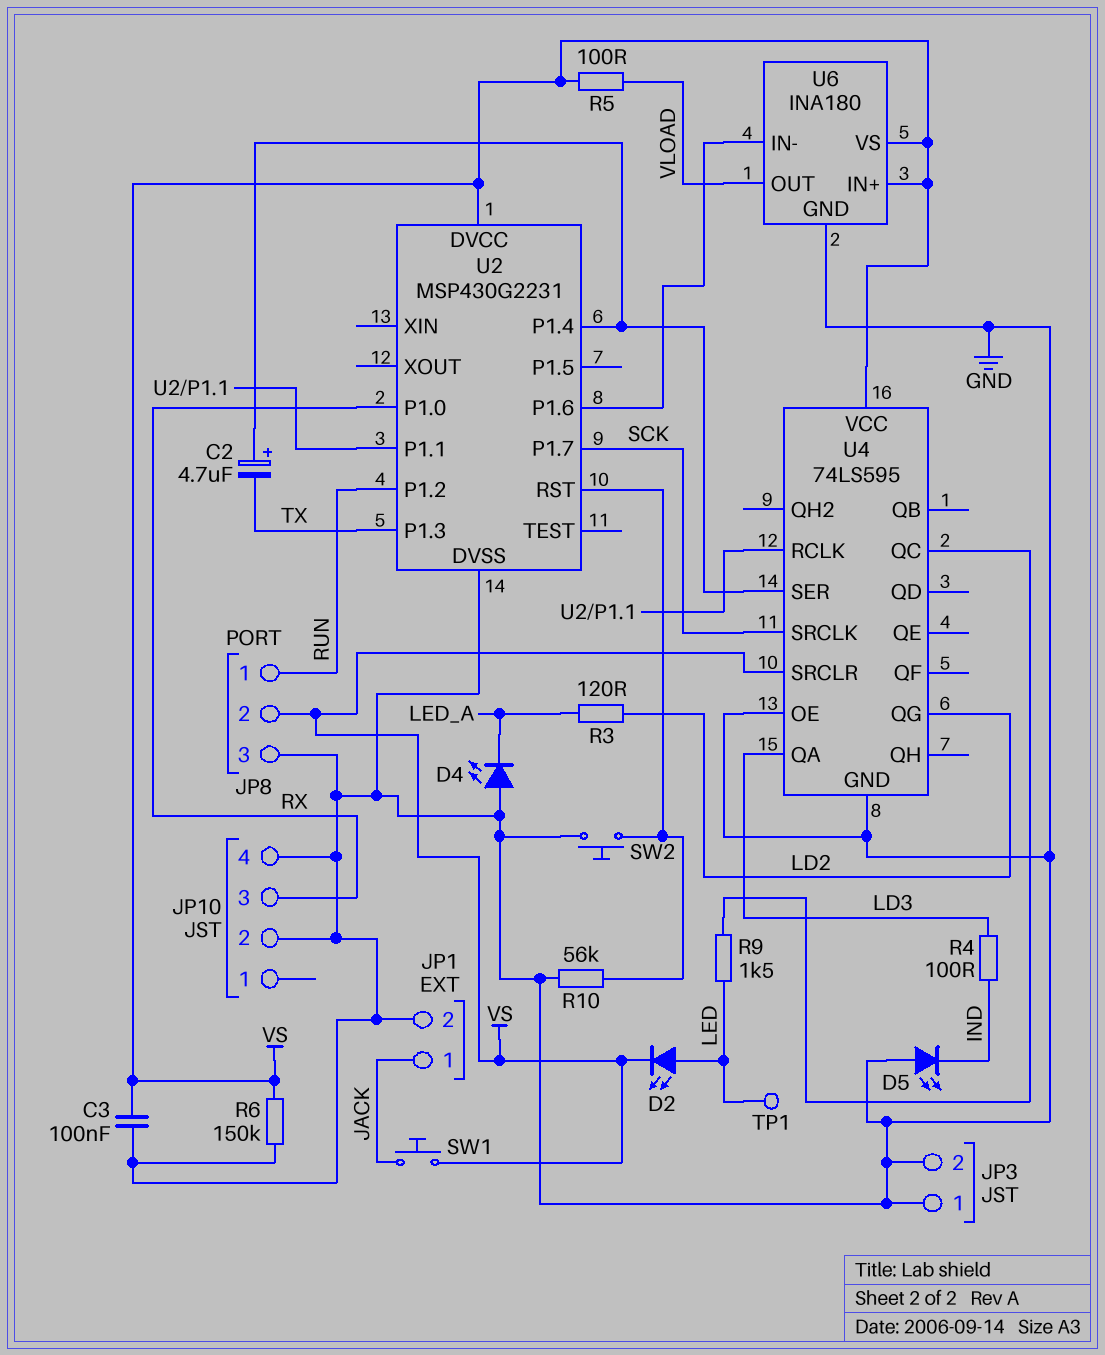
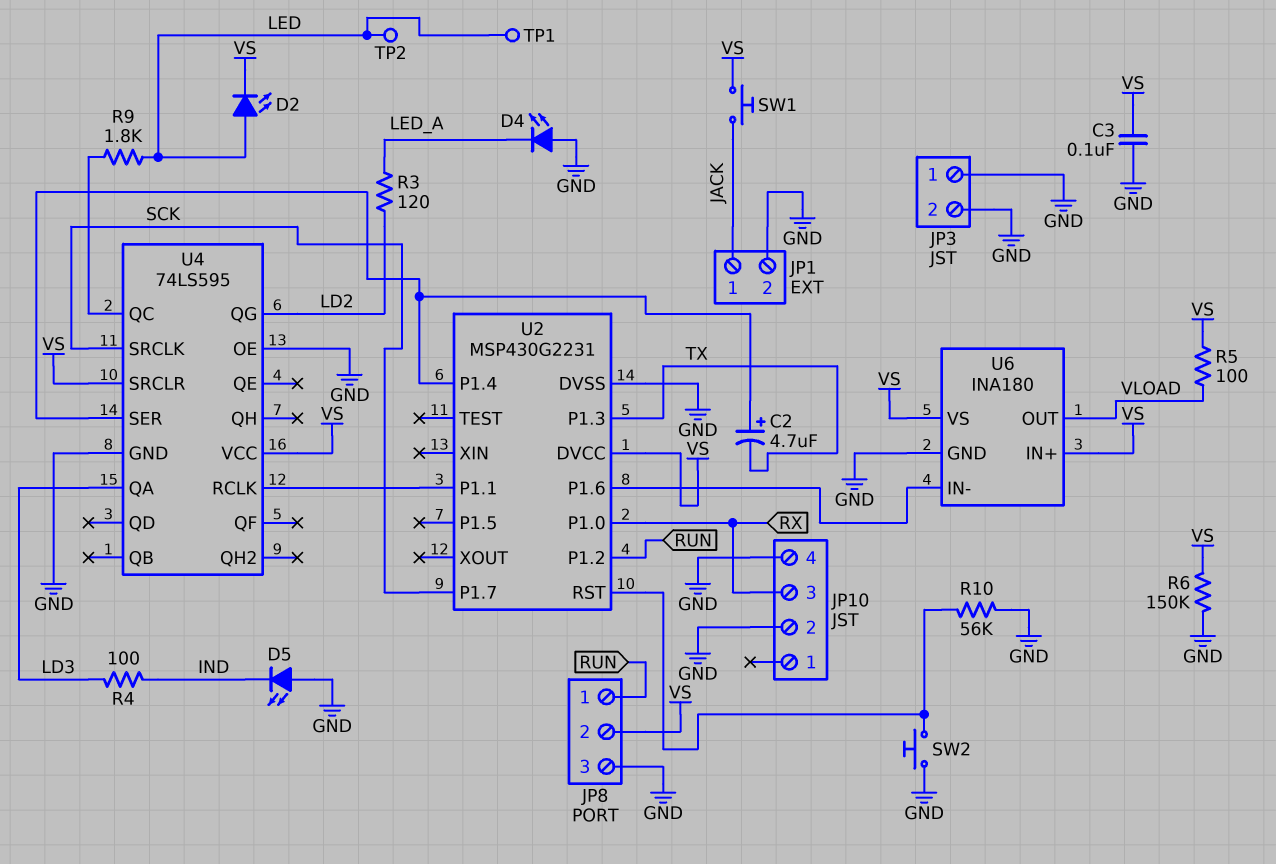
R9: 1.5k (LED, U4/QC) -> 1.8k (LED, U4/QC)
TP2: none -> test point (LED)

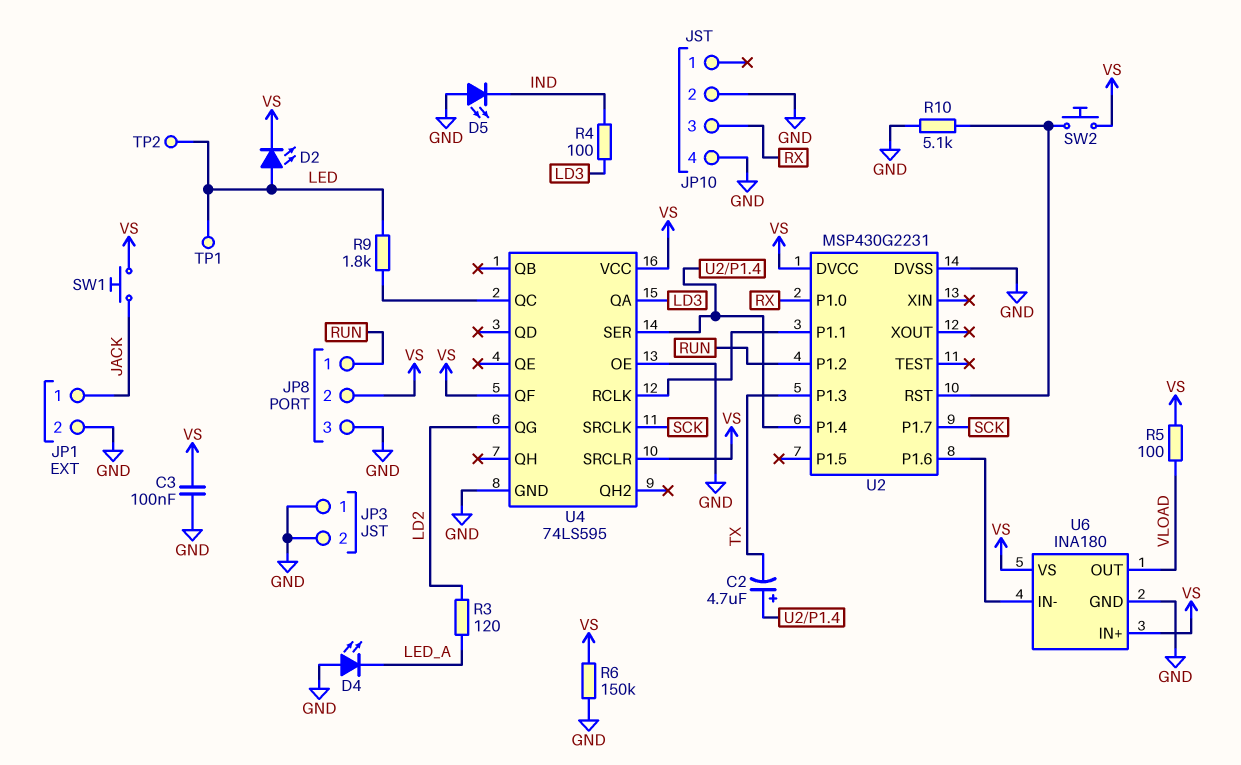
R10: 56k (GND, U2/RST) -> 5.1k (GND, U2/RST)
SW2: button (GND, U2/RST) -> button (U2/RST, VS)
U4 pin QF: none -> VS

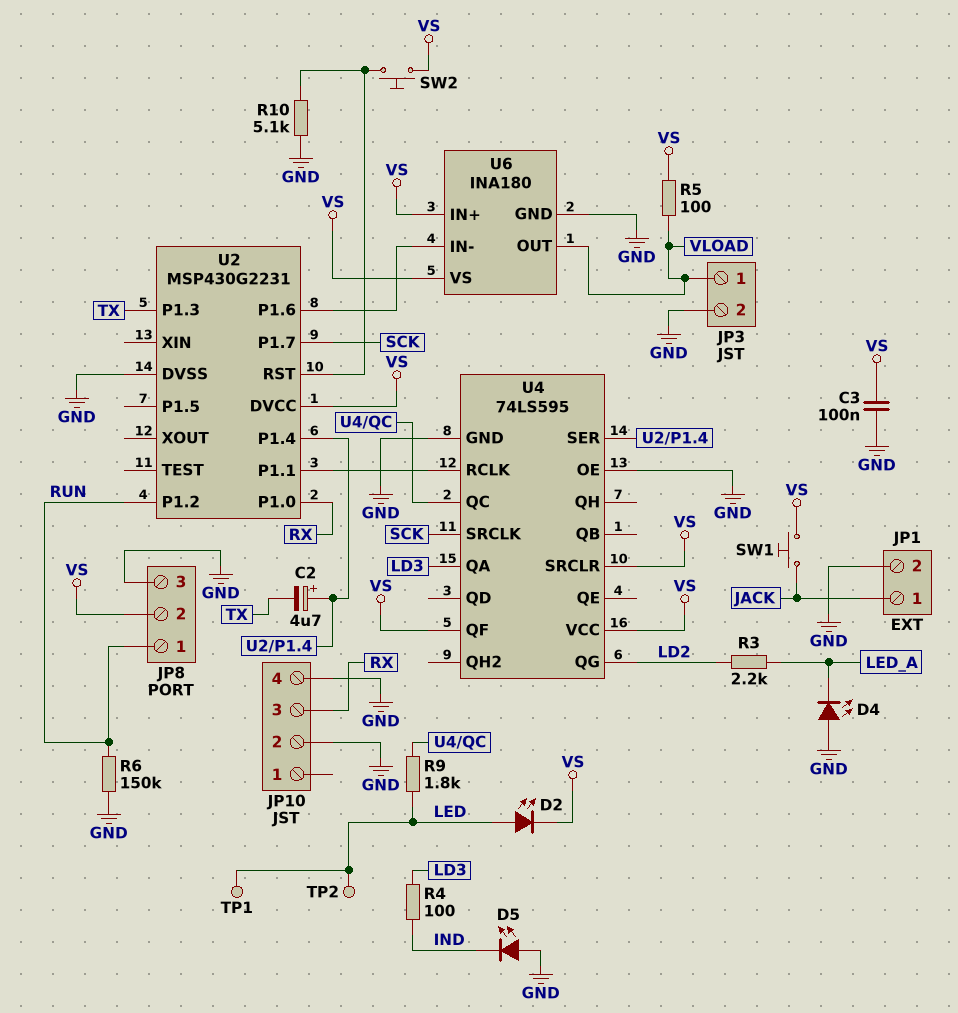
JP3 pin 1: GND -> VLOAD
R3: 120 (LD2, LED_A) -> 2.2k (LD2, LED_A)
R6: 150k (GND, VS) -> 150k (GND, RUN)

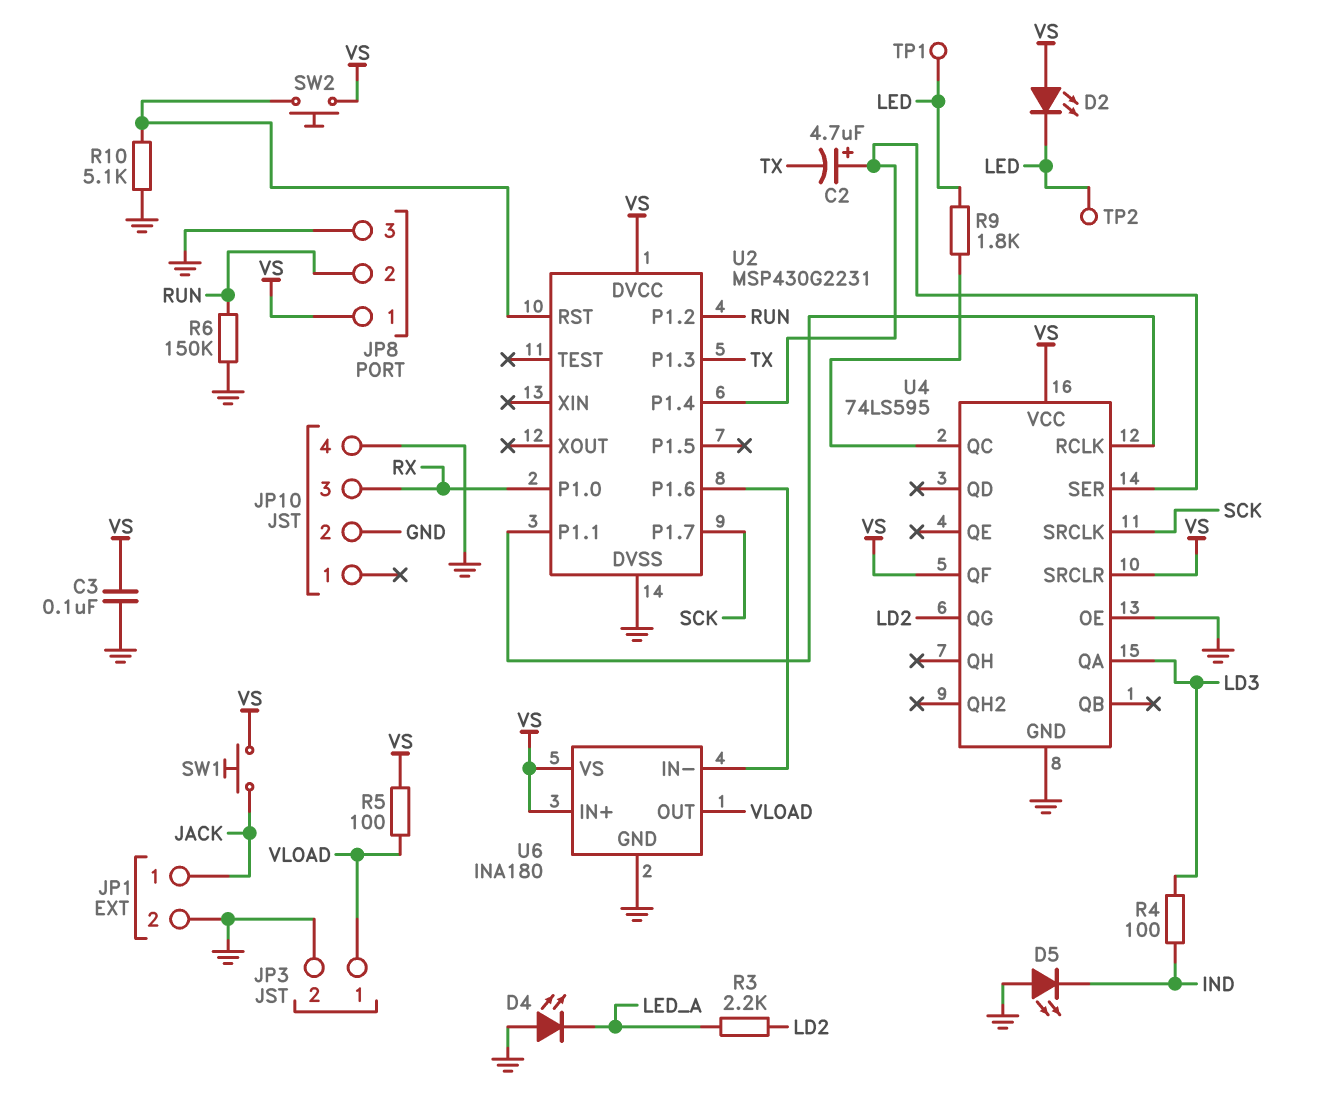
D2: LED (A LED, K VS) -> LED (A VS, K LED)
JP8 pin 1: RUN -> VS
JP8 pin 2: VS -> RUN

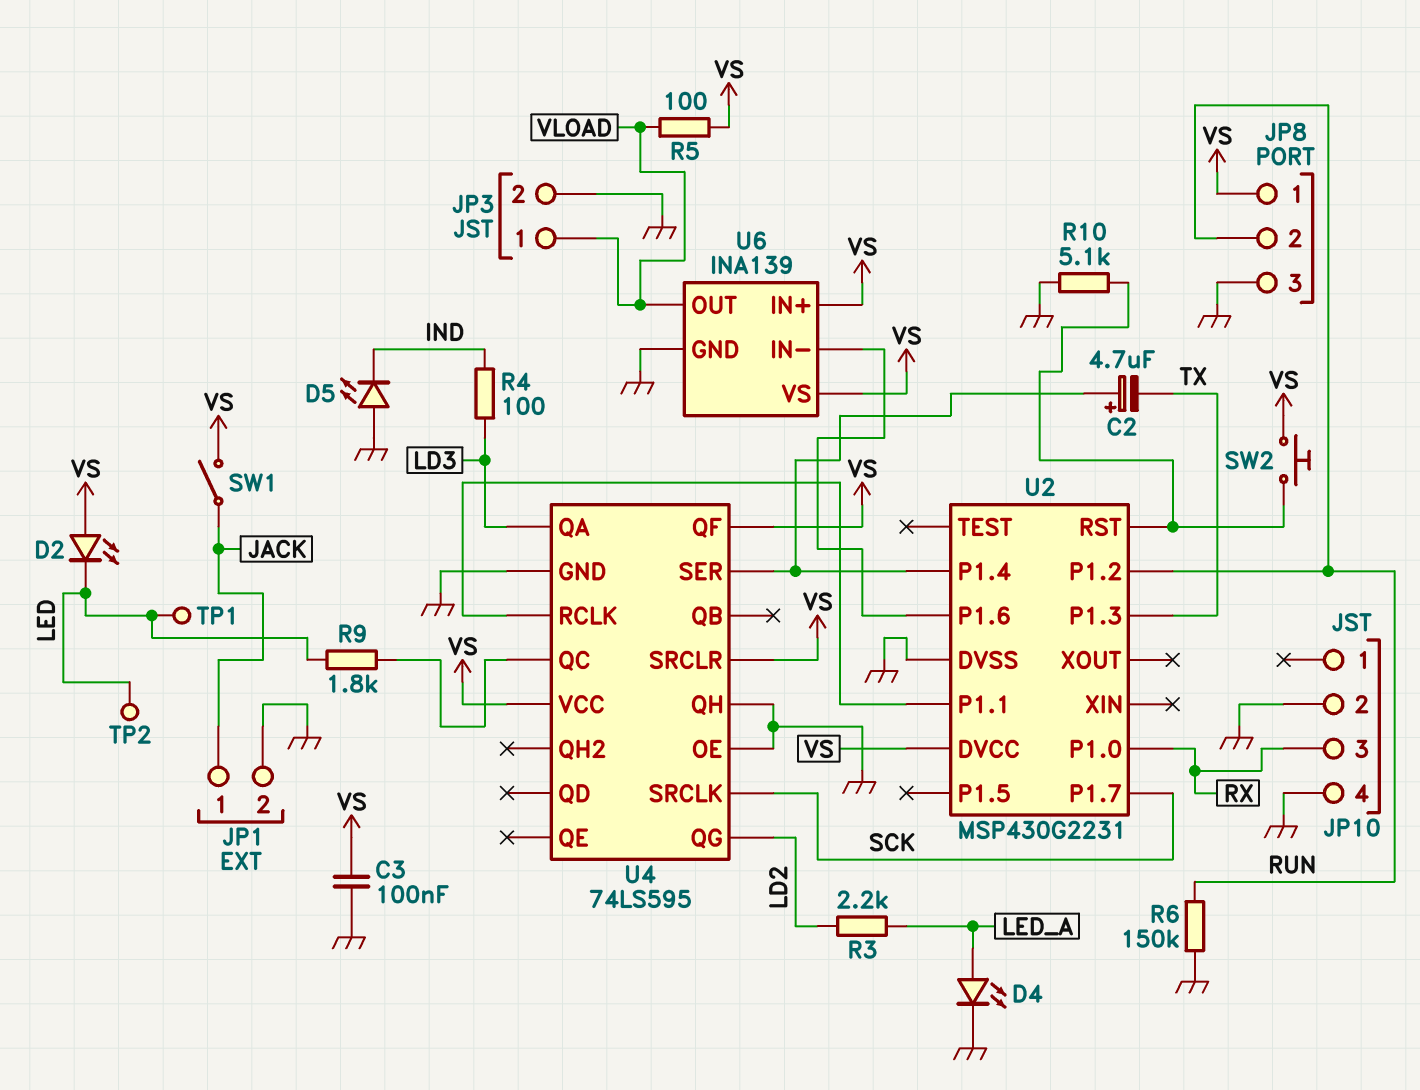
D4: LED (A GND, K LED_A) -> LED (A LED_A, K GND)
SW1: button (JACK, VS) -> switch (JACK, VS)
U4 pin QH: none -> GND
U6: INA180 -> INA139

